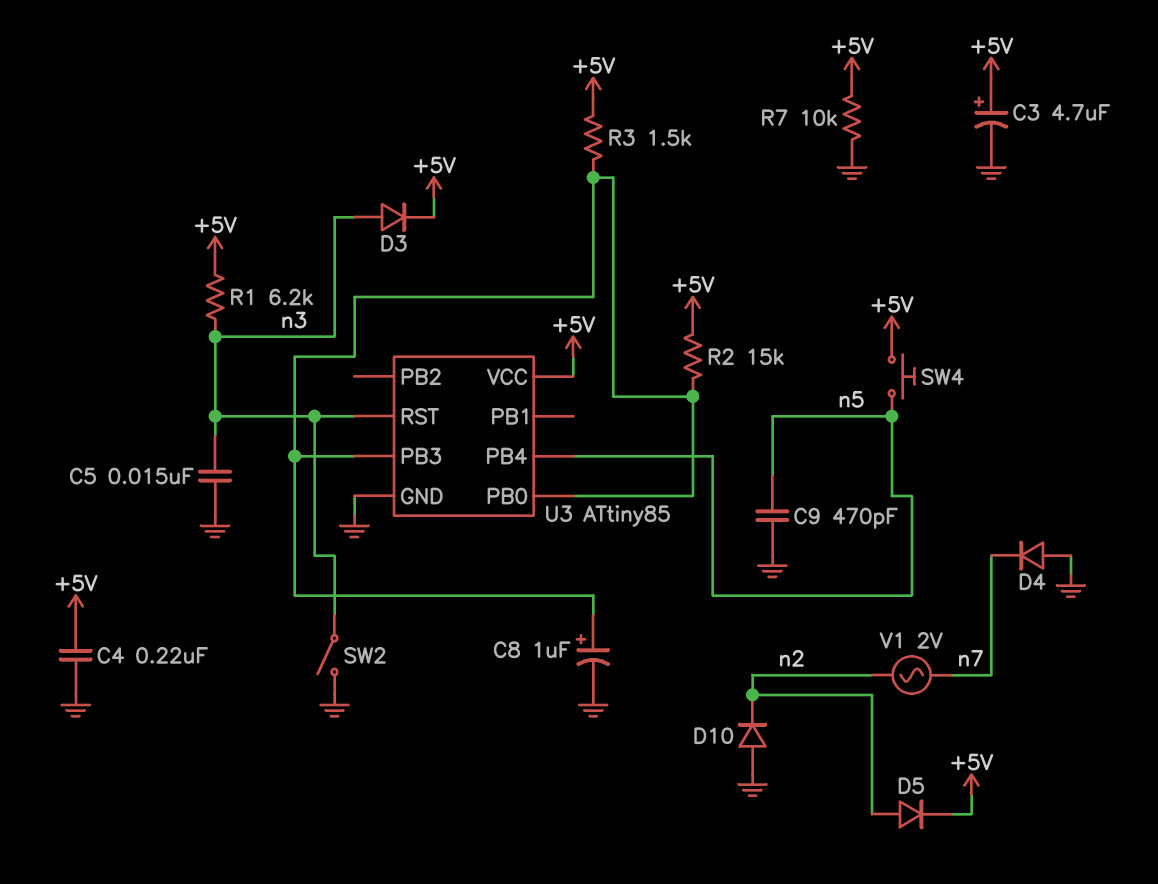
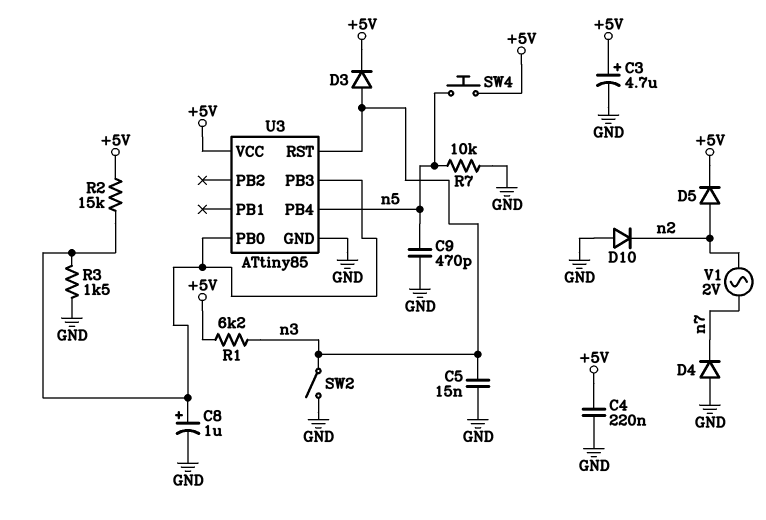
R3: 1.5k (+5V, U3/PB0) -> 1.5k (GND, U3/PB0)
R7: 10k (+5V, GND) -> 10k (GND, n5)

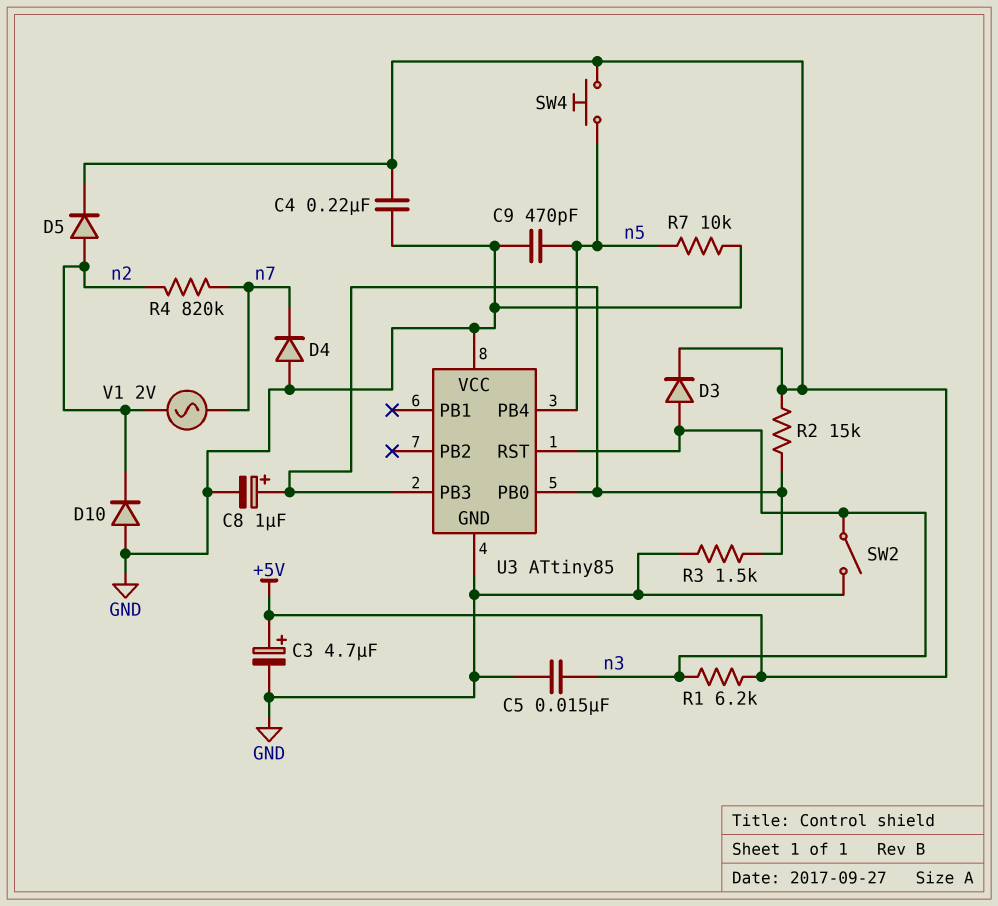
R4: none -> 820k (n2, n7)
U3 pin VCC: +5V -> GND

